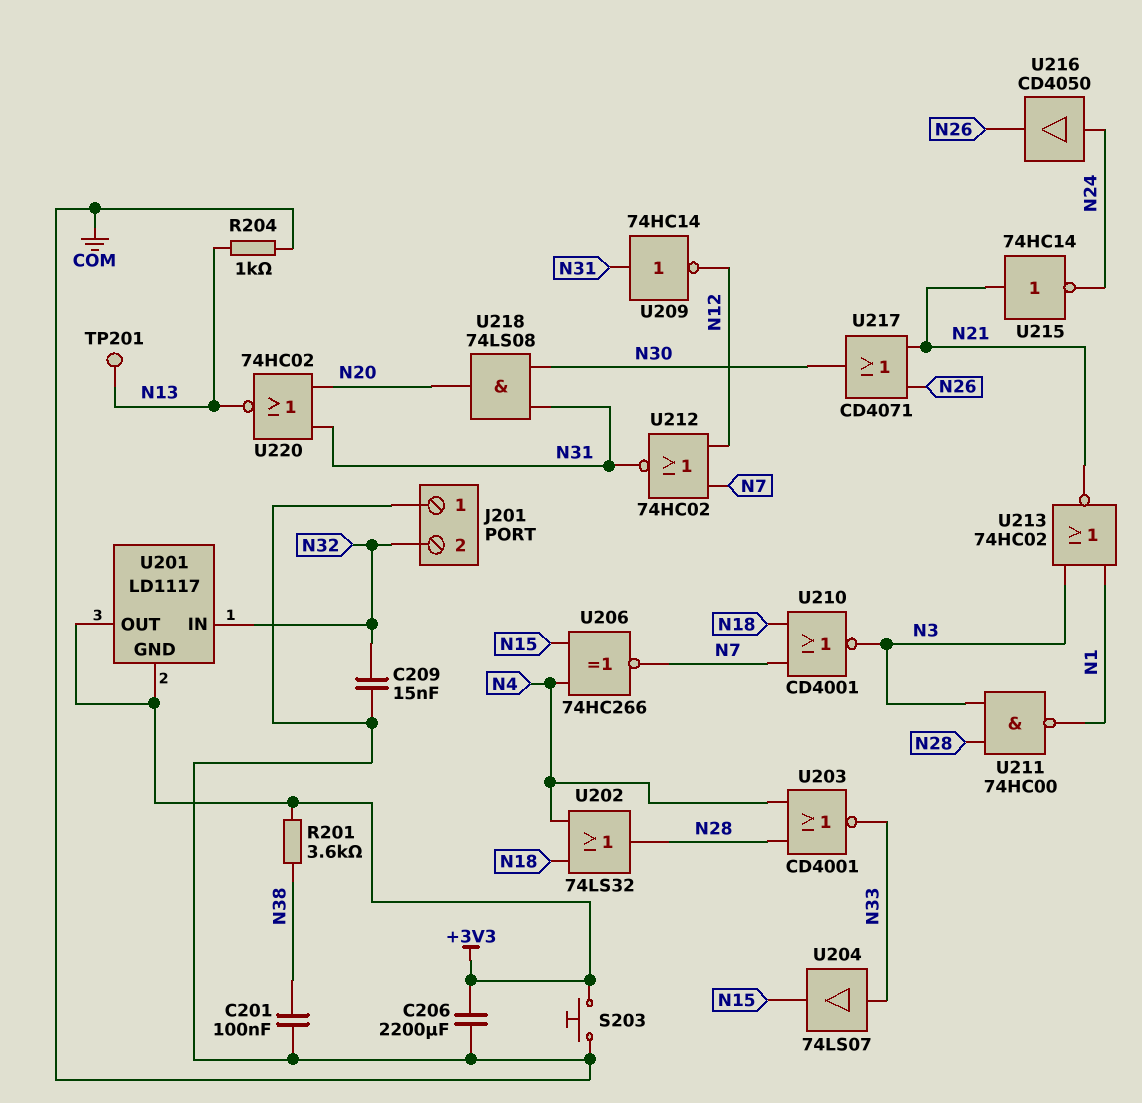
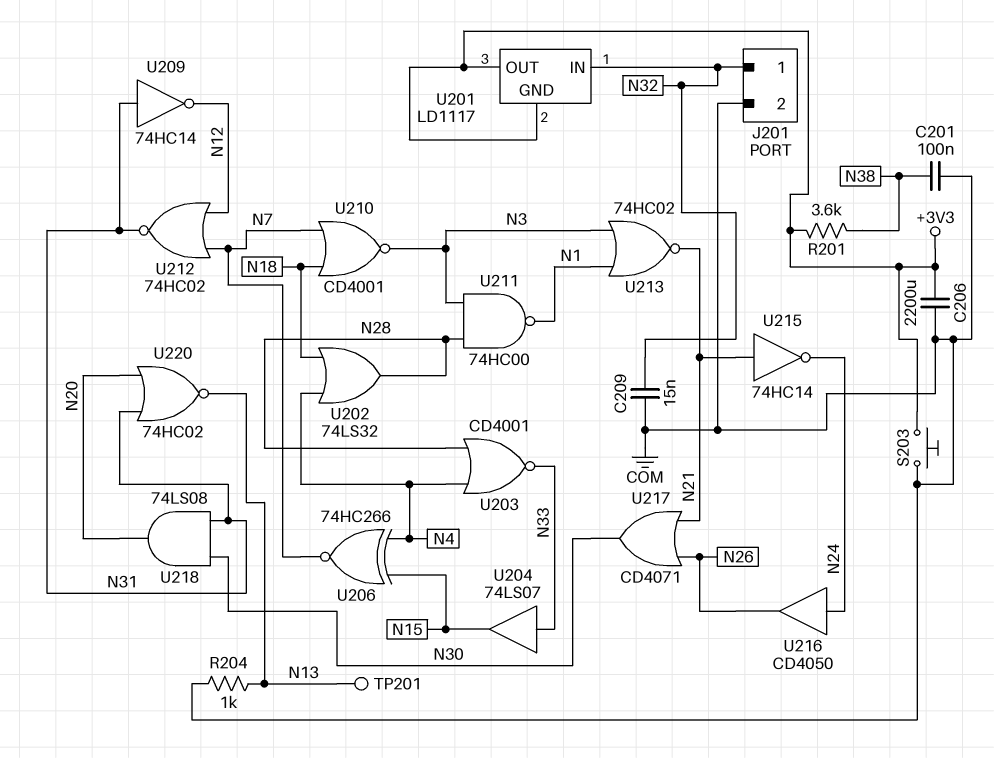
J201 pin 1: COM -> N32
J201 pin 2: N32 -> COM

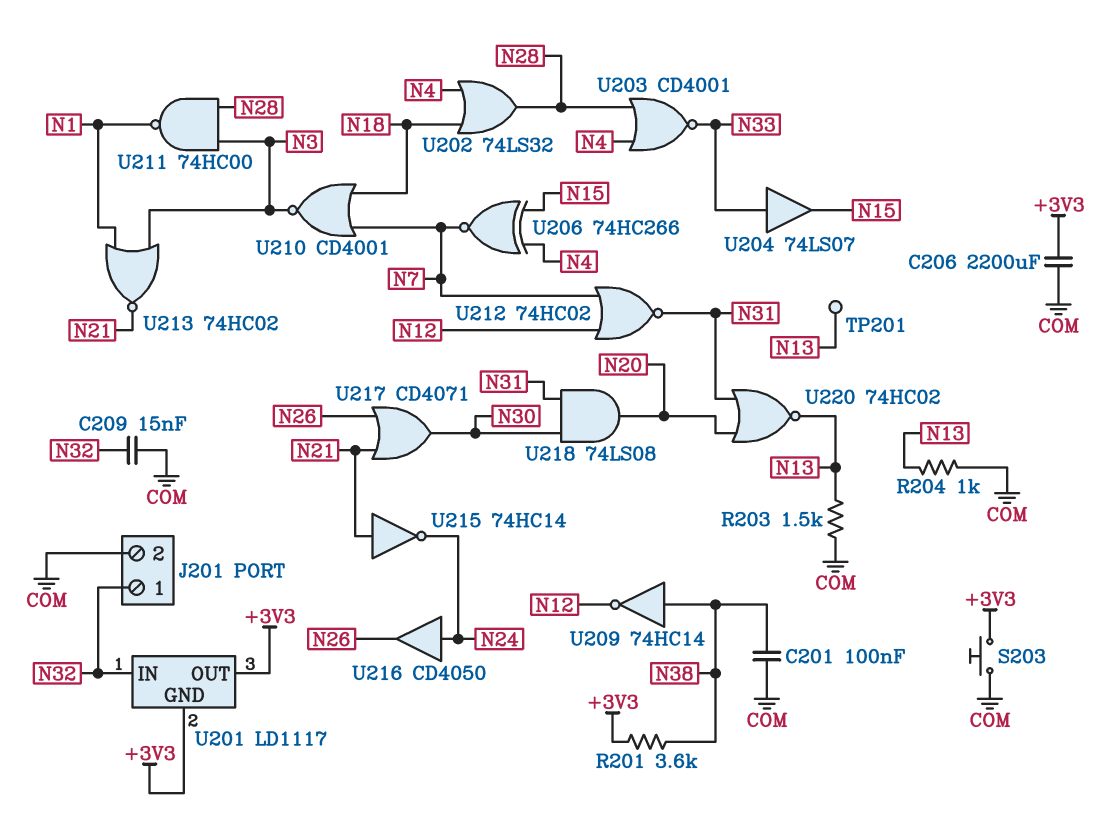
R203: none -> 1.5k (COM, N13)
U209: NOT 74HC14 (in N31, out N12) -> NOT 74HC14 (in N38, out N12)

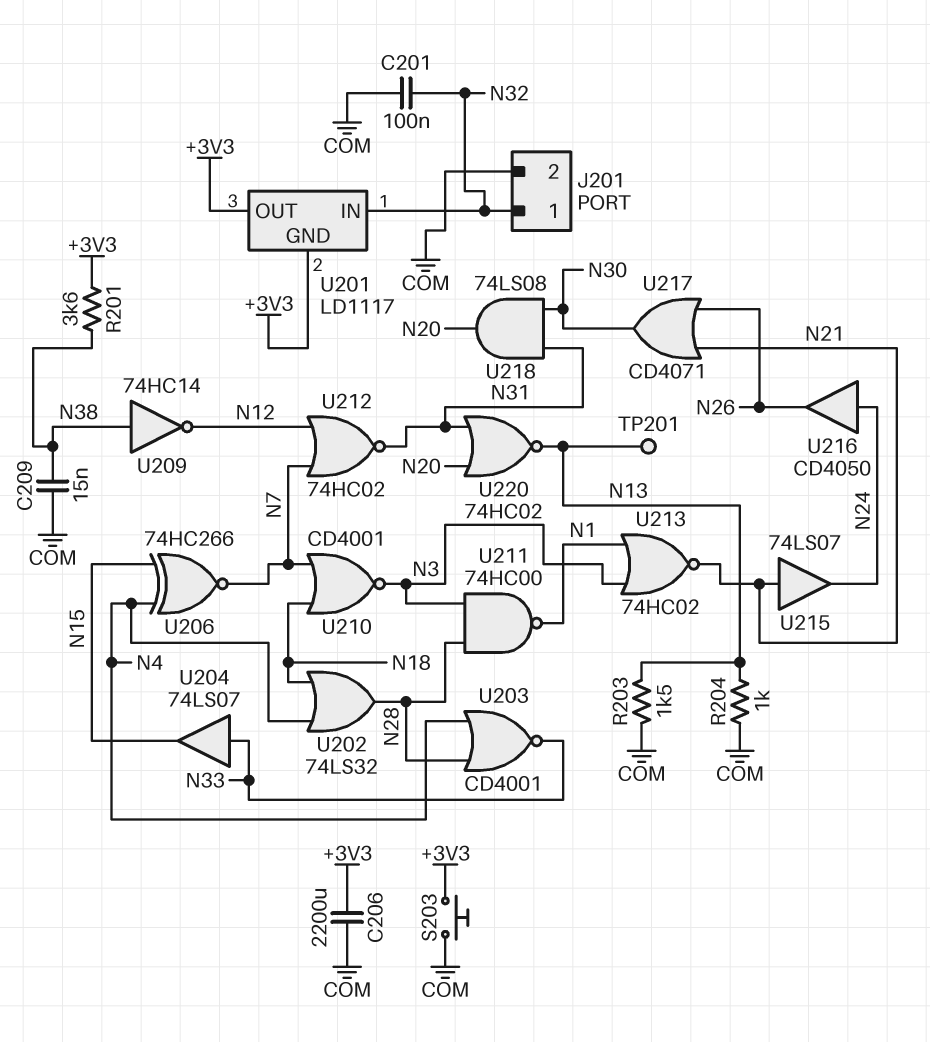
C201: 100nF (COM, N38) -> 100nF (COM, N32)
C209: 15nF (COM, N32) -> 15nF (COM, N38)
U215: NOT 74HC14 (in N21, out N24) -> buffer 74LS07 (in N21, out N24)

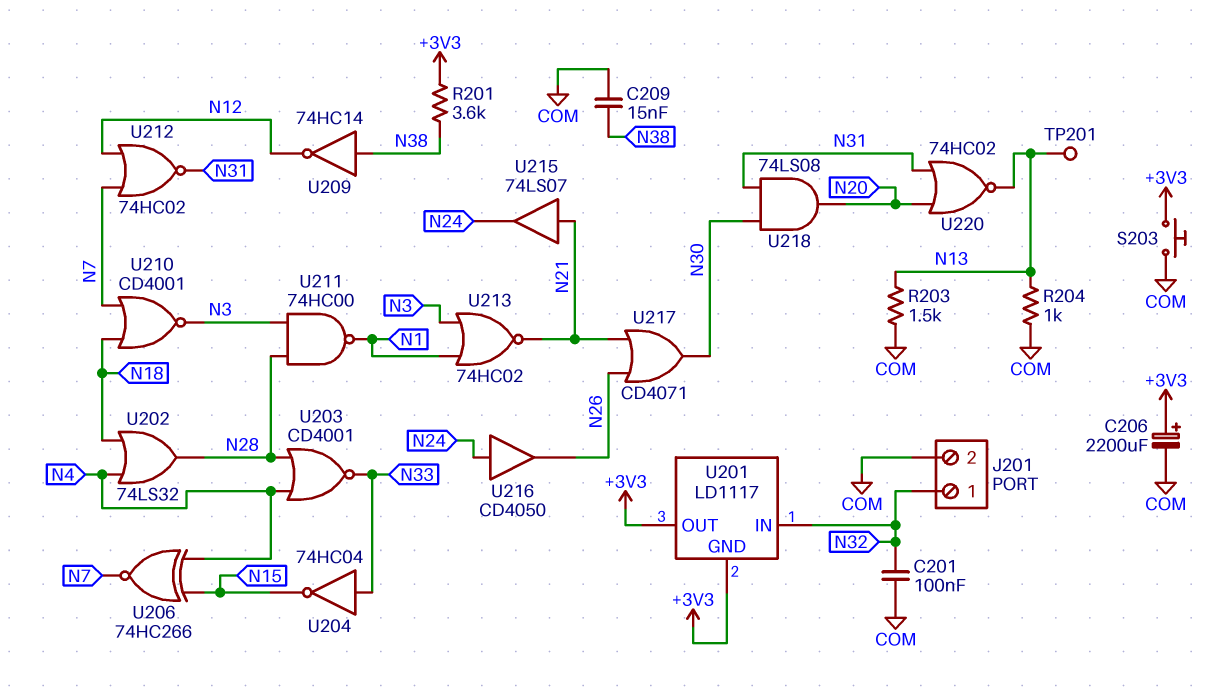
C206: 2200uF (+3V3, COM) -> 2200uF (plus +3V3, minus COM)
U204: buffer 74LS07 (in N33, out N15) -> NOT 74HC04 (in N33, out N15)

